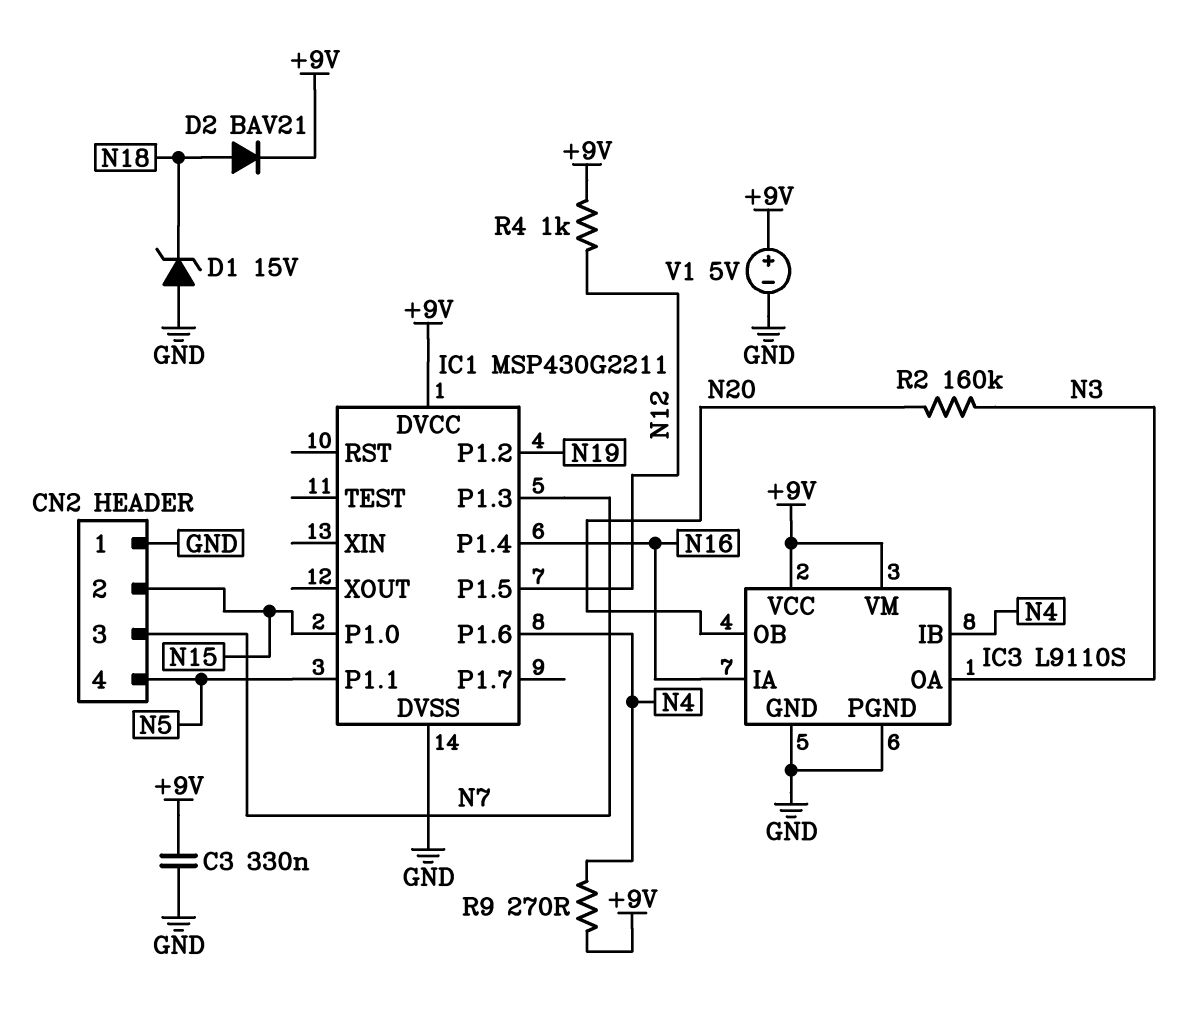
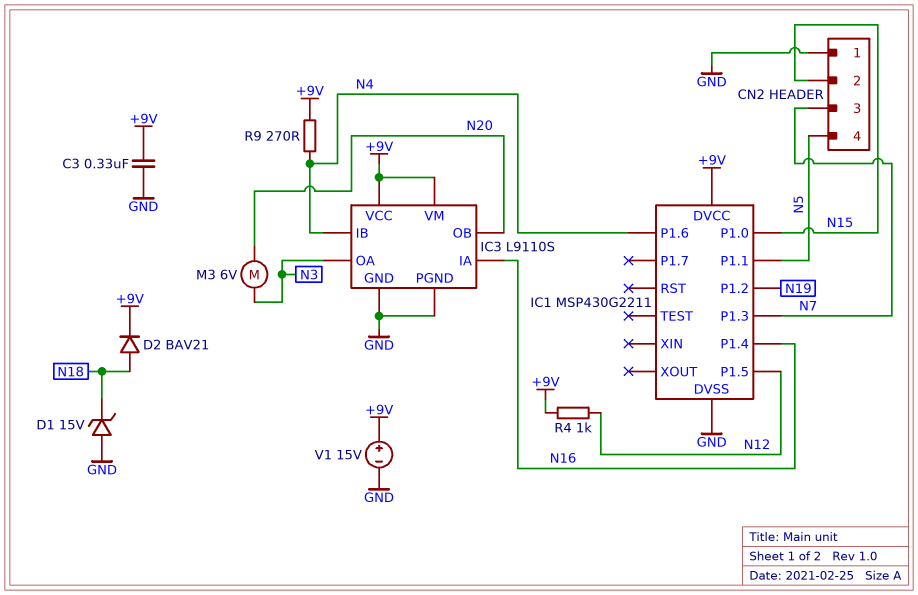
M3: none -> motor 6V (N3, N20)
R2: 160k (N3, N20) -> none
V1: 5V (plus +9V, minus GND) -> 15V (plus +9V, minus GND)

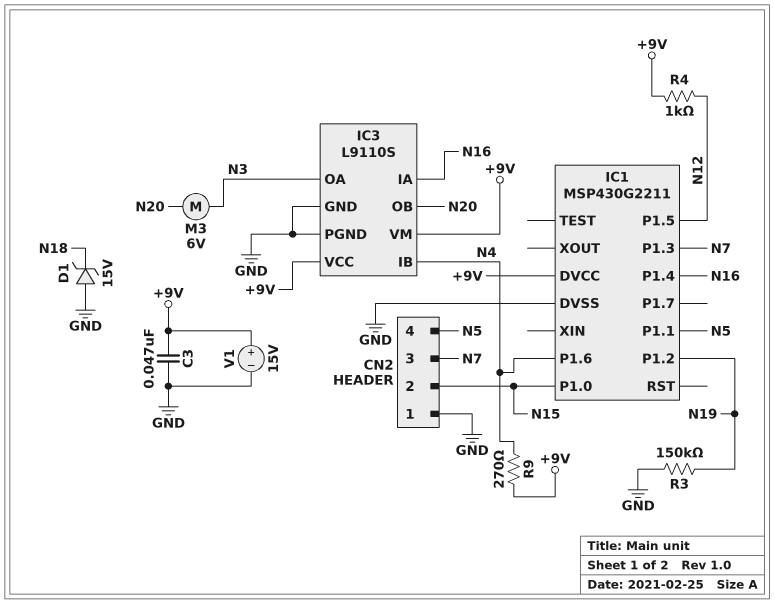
C3: 330nF (+9V, GND) -> 47nF (+9V, GND)
D2: diode BAV21 (A N18, K +9V) -> none
R3: none -> 150k (GND, N19)

